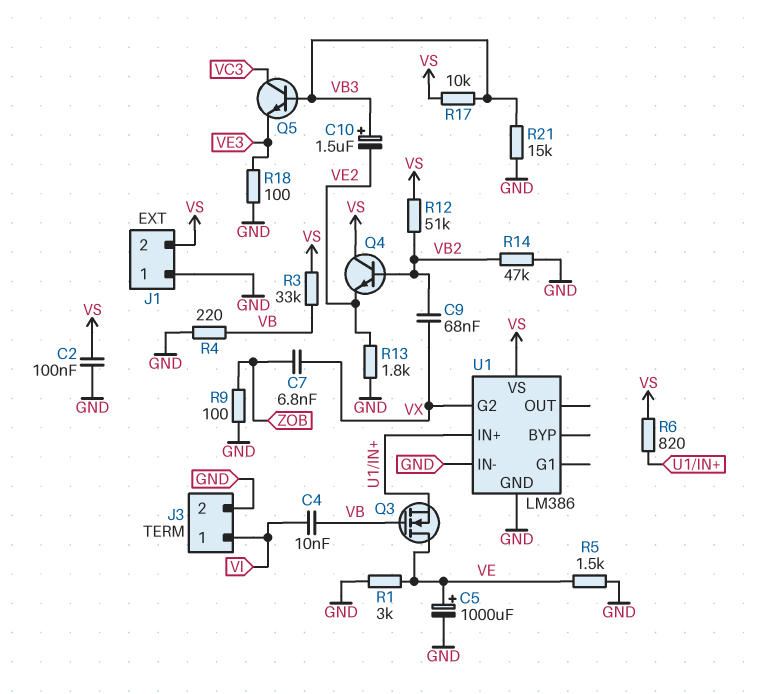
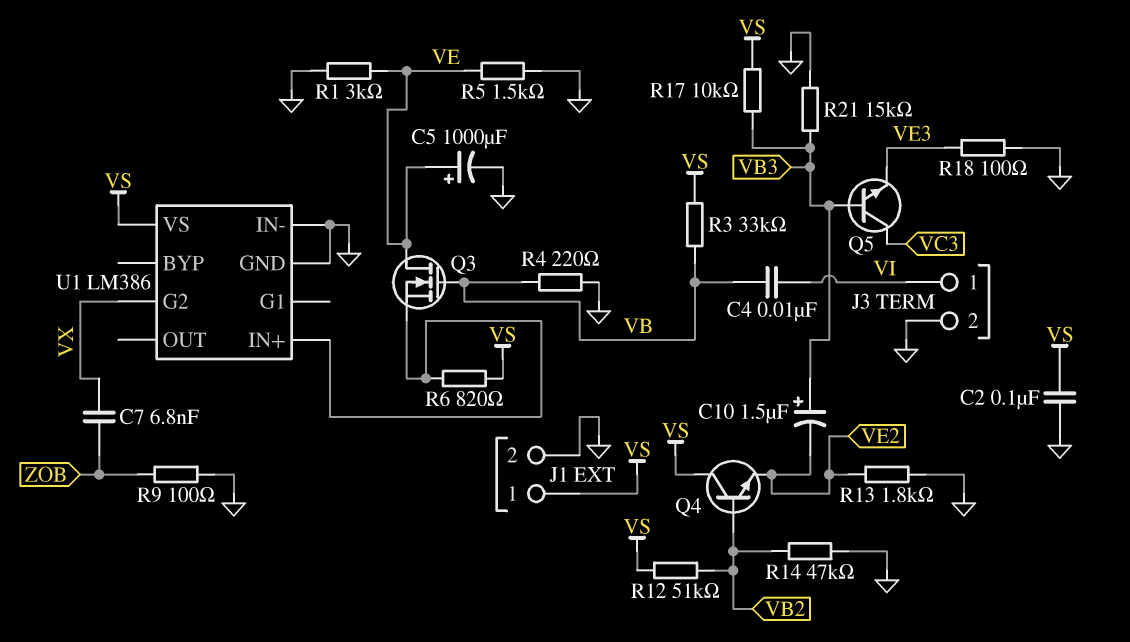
C9: 68nF (VB2, VX) -> none
J1 pin 1: GND -> VS
J1 pin 2: VS -> GND

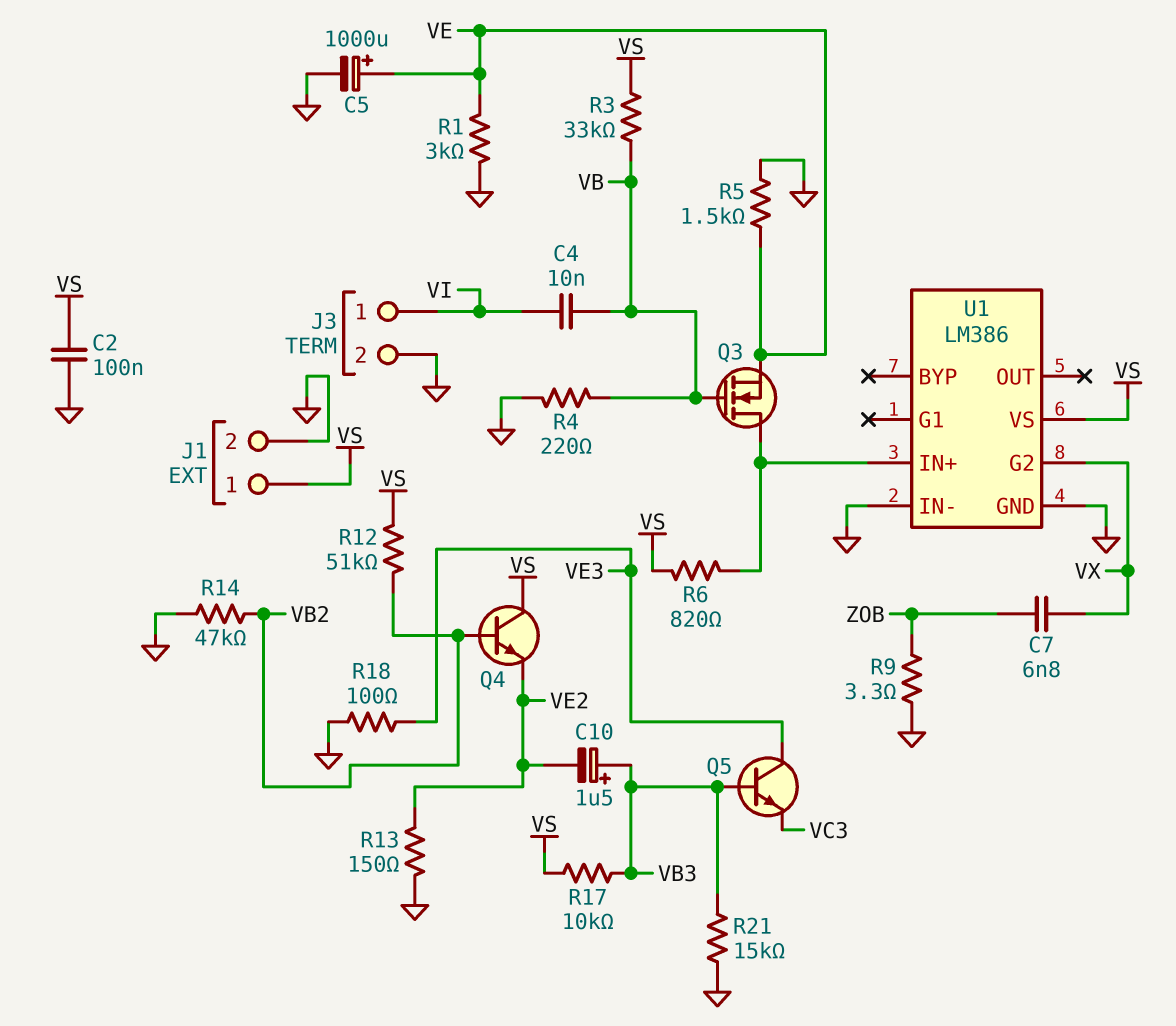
Q3: NMOS (G VB, D VE, S U1/IN+) -> NMOS (G VB, D U1/IN+, S VE)
Q5: NPN (B VB3, C VC3, E VE3) -> NPN (B VB3, C VE3, E VC3)
R9: 100 (GND, ZOB) -> 3.3 (GND, ZOB)
R13: 1.8k (GND, VE2) -> 150 (GND, VE2)

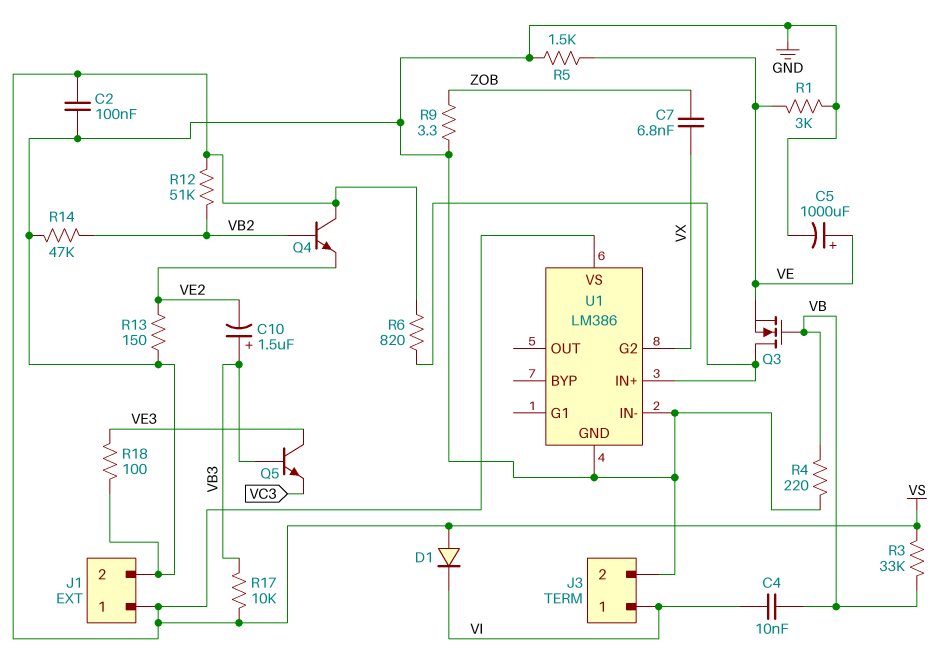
D1: none -> diode (A VS, K VI)
R21: 15k (GND, VB3) -> none

